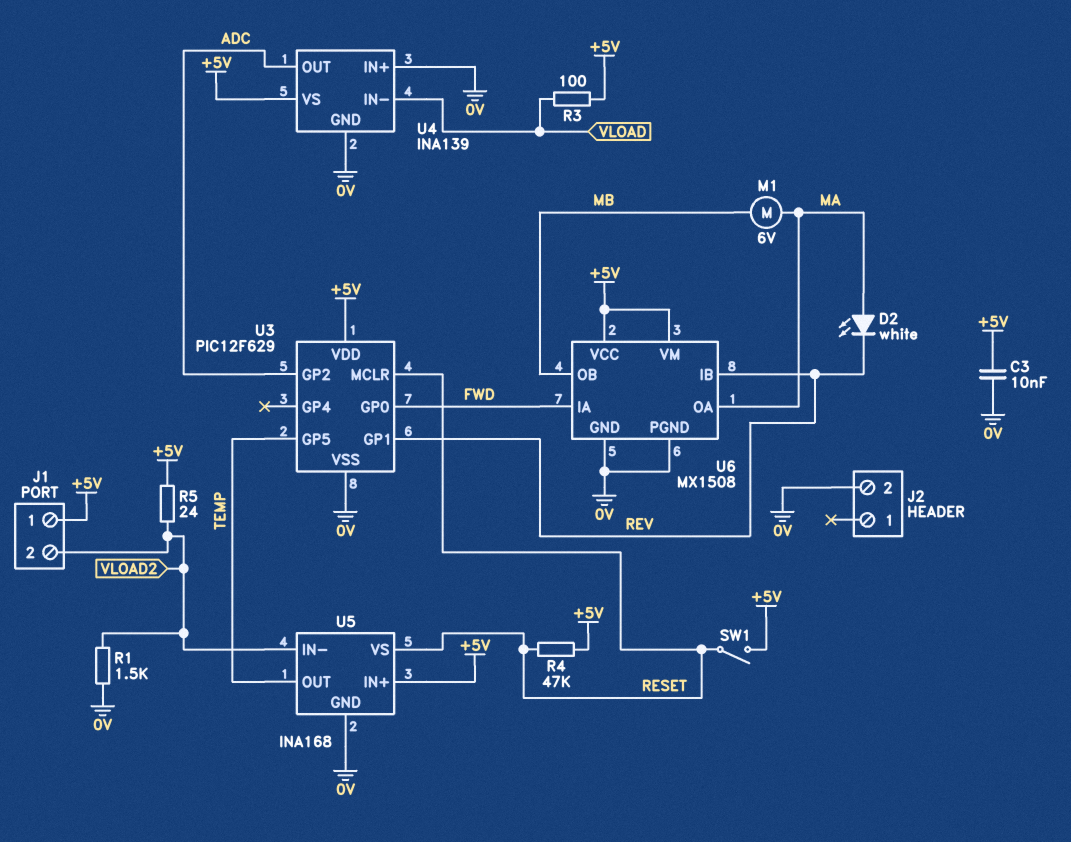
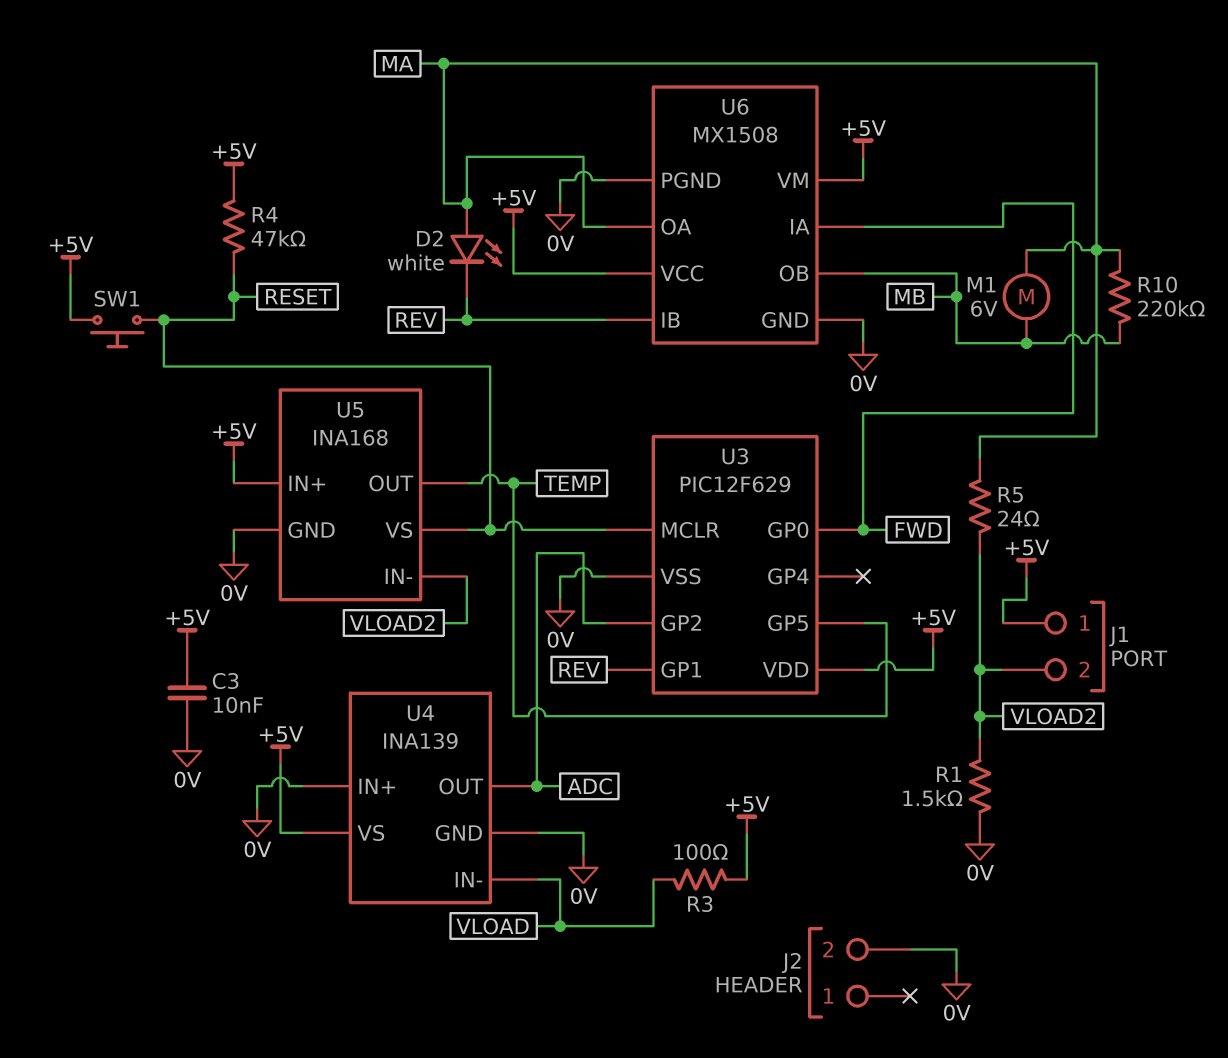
R5: 24 (+5V, VLOAD2) -> 24 (MA, VLOAD2)
R10: none -> 220k (MA, MB)
SW1: switch (+5V, RESET) -> button (+5V, RESET)

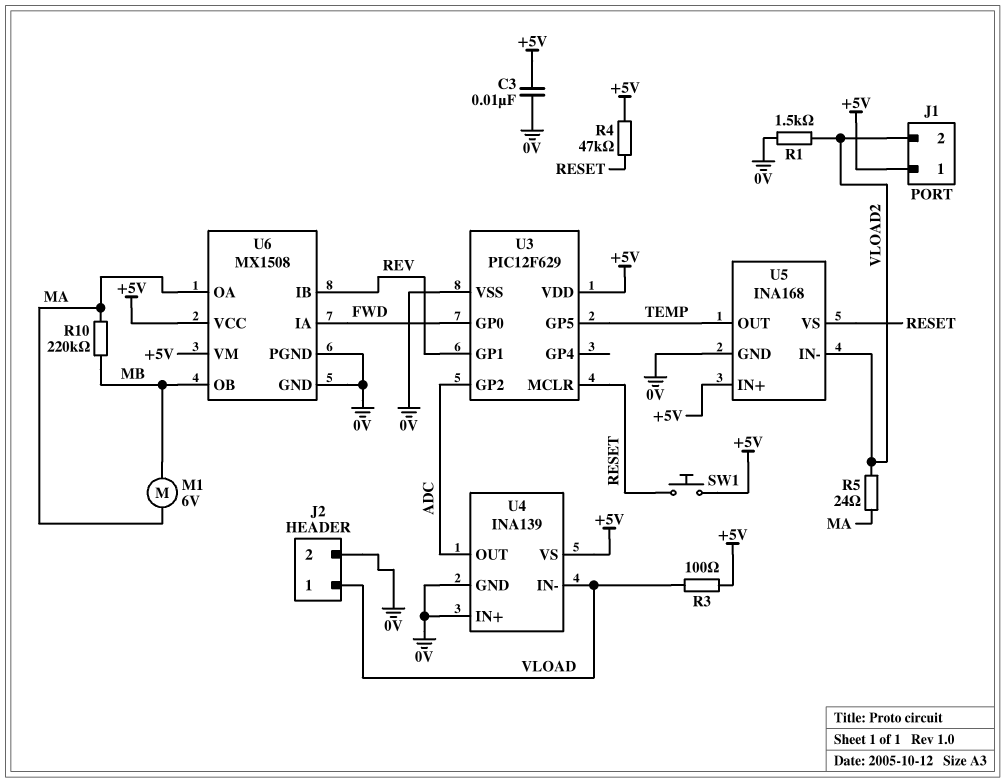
D2: LED white (A MA, K REV) -> none
J2 pin 1: none -> VLOAD

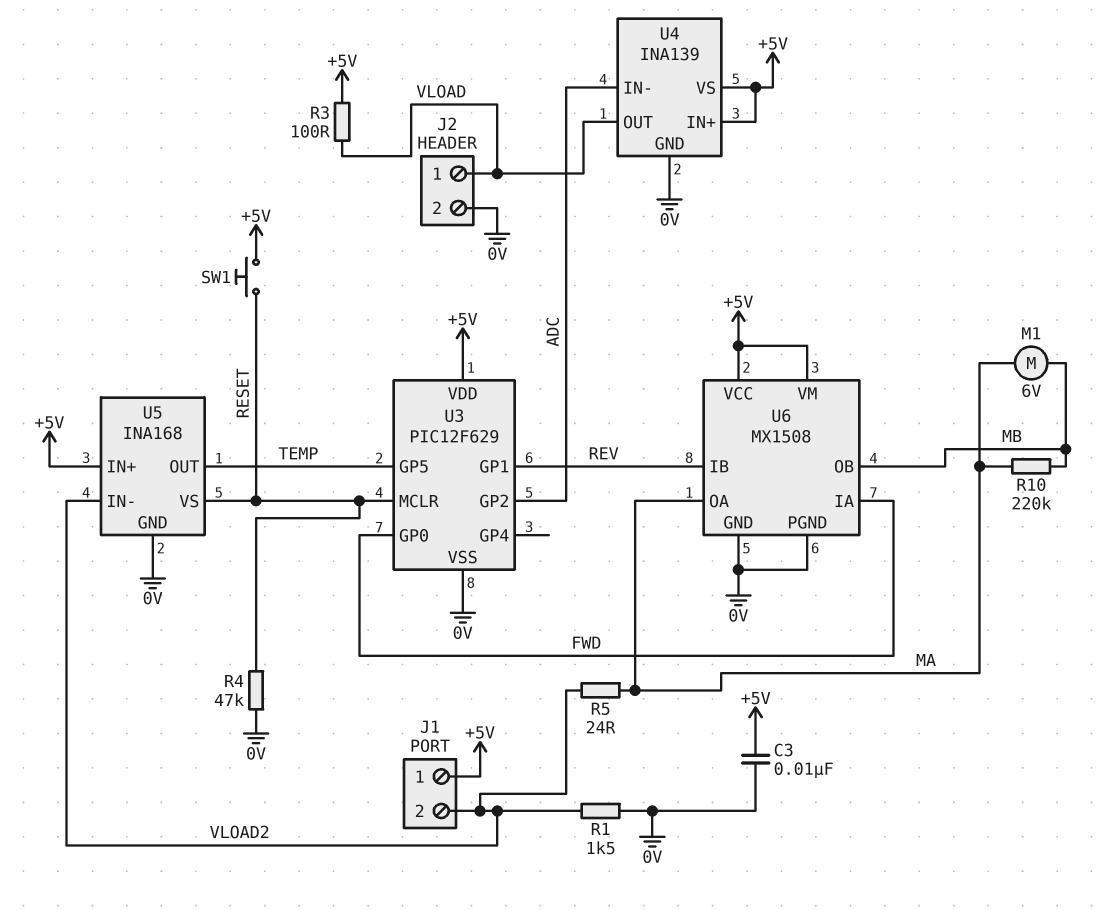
R4: 47k (+5V, RESET) -> 47k (0V, RESET)
U4 pin IN+: 0V -> +5V
U4 pin IN-: VLOAD -> ADC
U4 pin OUT: ADC -> VLOAD

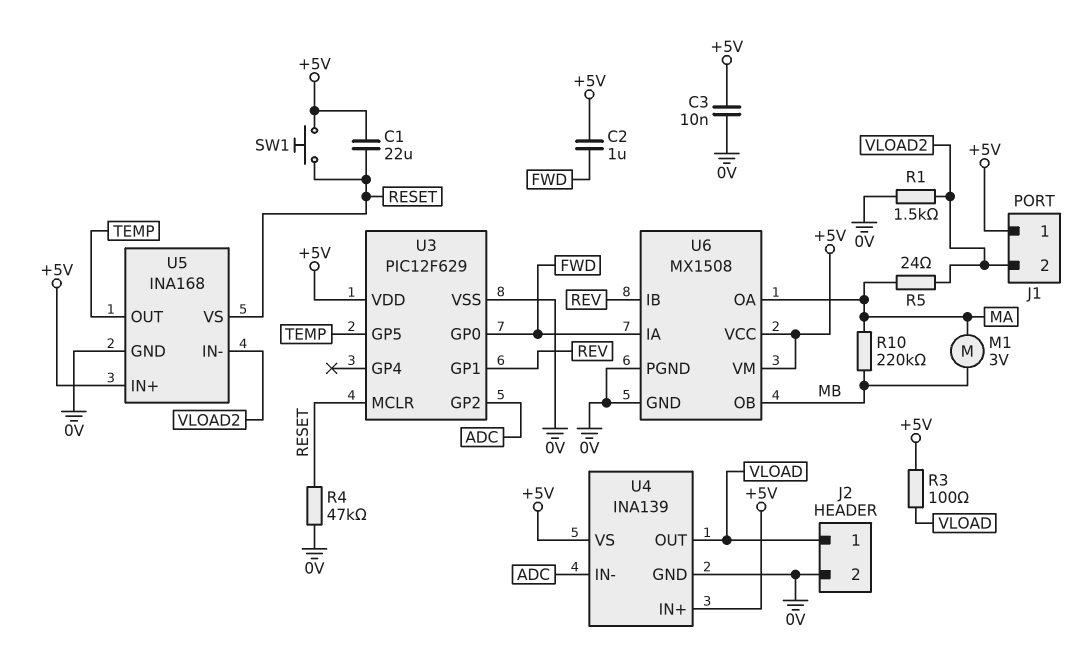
C1: none -> 22uF (+5V, RESET)
C2: none -> 1uF (+5V, FWD)
M1: motor 6V (MA, MB) -> motor 3V (MA, MB)

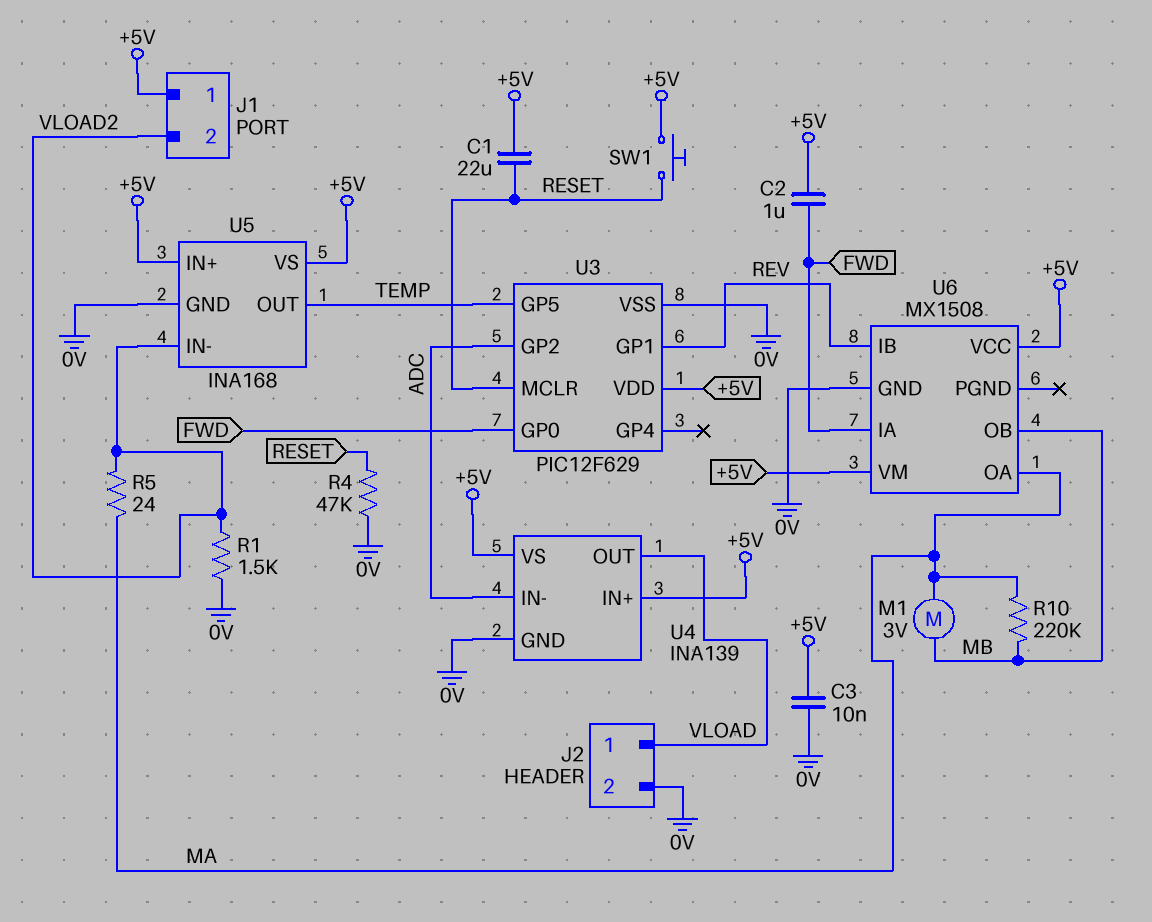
R3: 100 (+5V, VLOAD) -> none
U5 pin VS: RESET -> +5V
U6 pin PGND: 0V -> none

